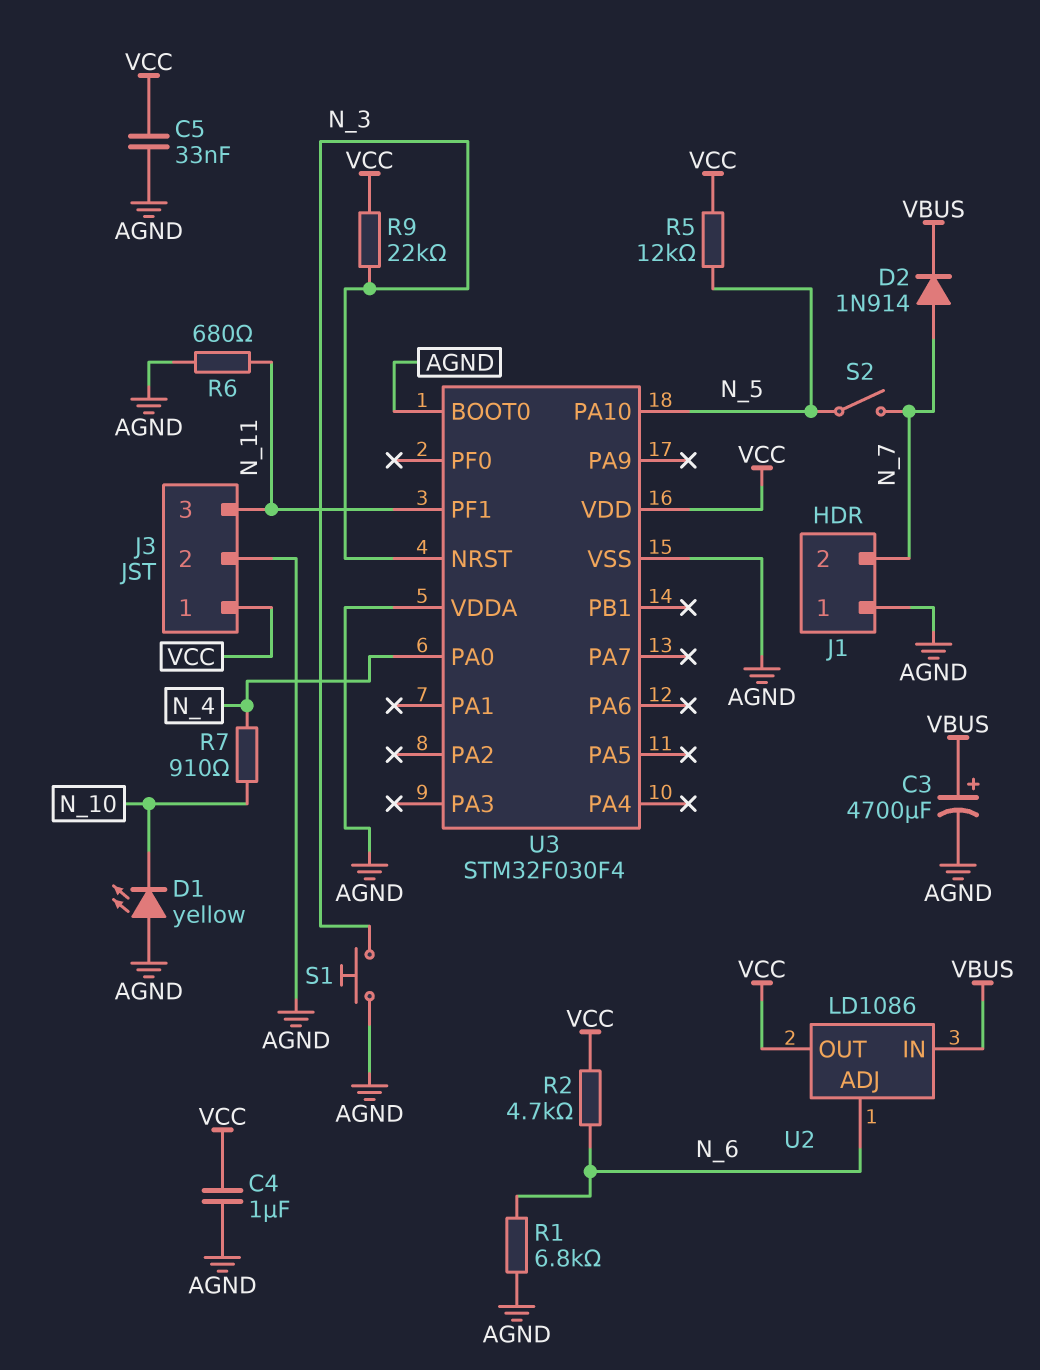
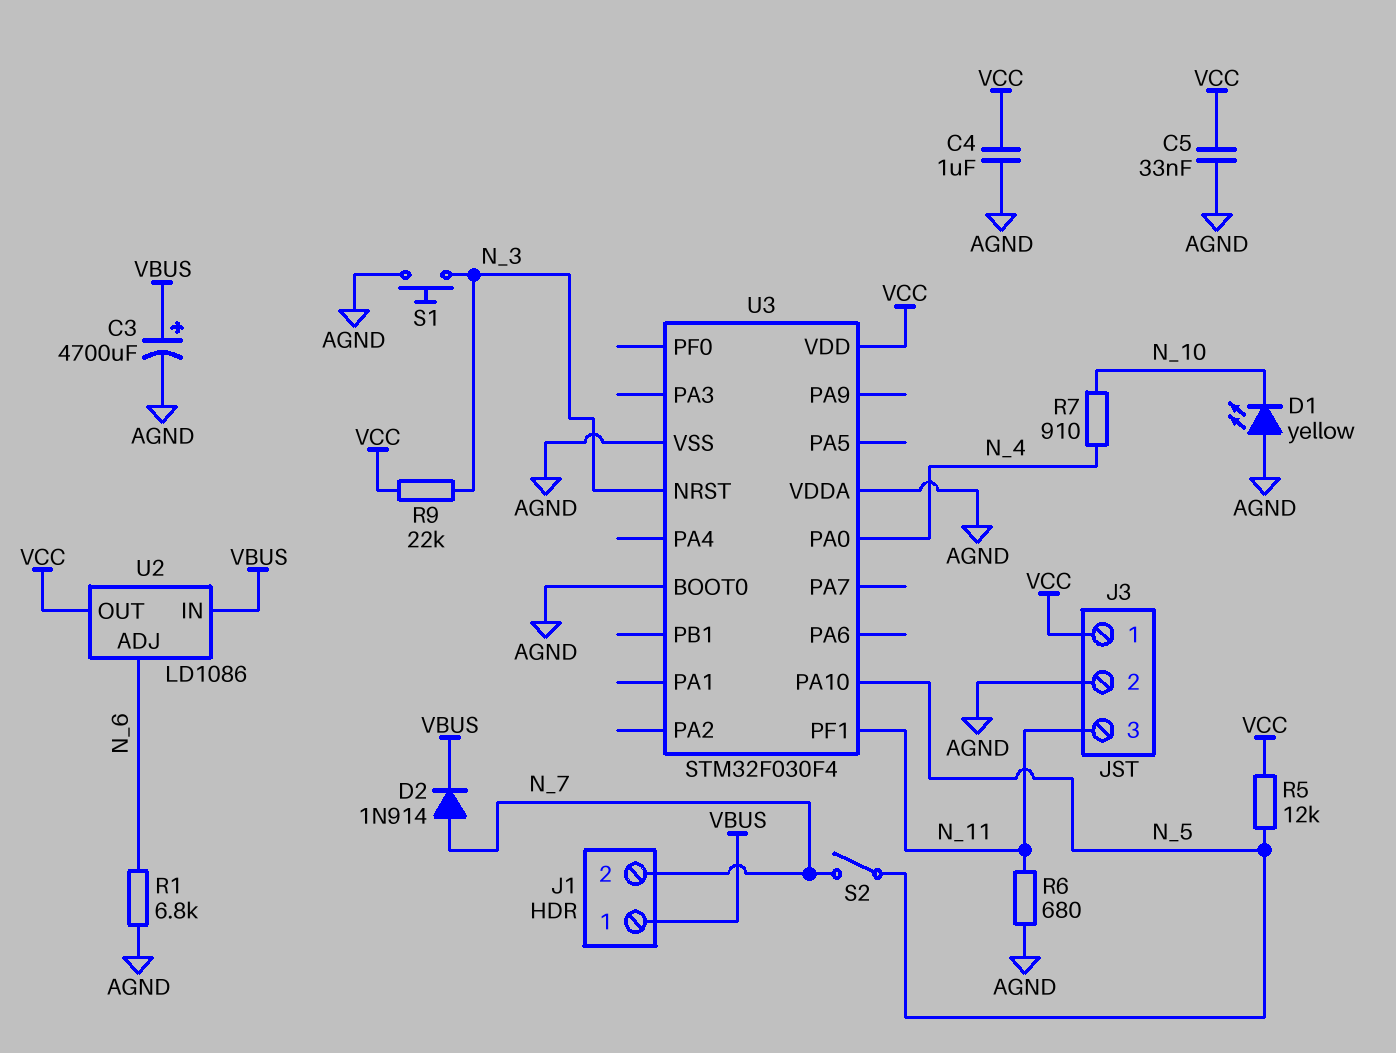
J1 pin 1: AGND -> VBUS
R2: 4.7k (N_6, VCC) -> none

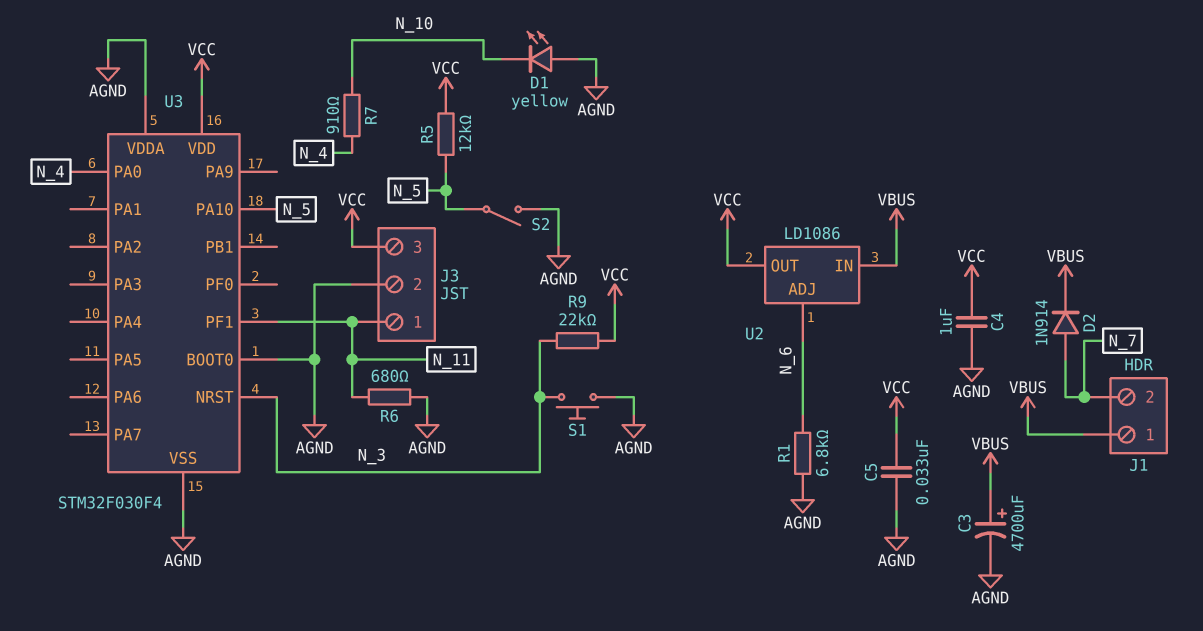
J3 pin 1: VCC -> N_11
J3 pin 3: N_11 -> VCC
S2: switch (N_5, N_7) -> switch (AGND, N_5)

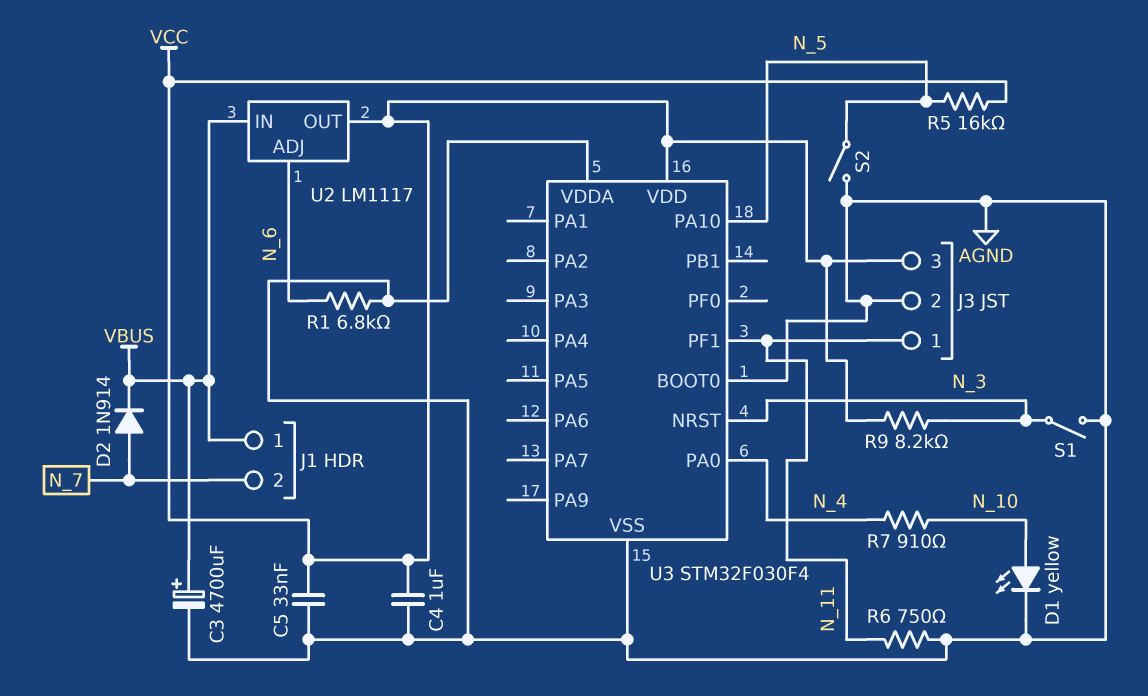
D1: LED yellow (A AGND, K N_10) -> LED yellow (A N_10, K AGND)
R5: 12k (N_5, VCC) -> 16k (N_5, VCC)
R6: 680 (AGND, N_11) -> 750 (AGND, N_11)
R9: 22k (N_3, VCC) -> 8.2k (N_3, VCC)
S1: button (AGND, N_3) -> switch (AGND, N_3)
U2: LD1086 -> LM1117

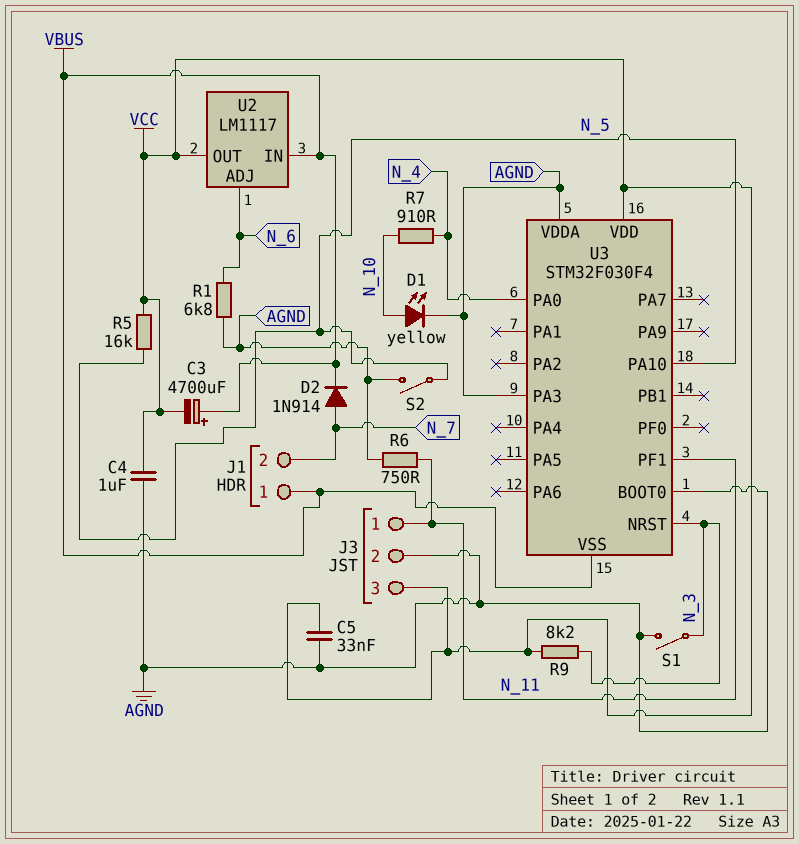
C3: 4700uF (plus VBUS, minus AGND) -> 4700uF (plus VBUS, minus VCC)
U3 pin PA3: none -> AGND
U3 pin VSS: AGND -> VBUS

